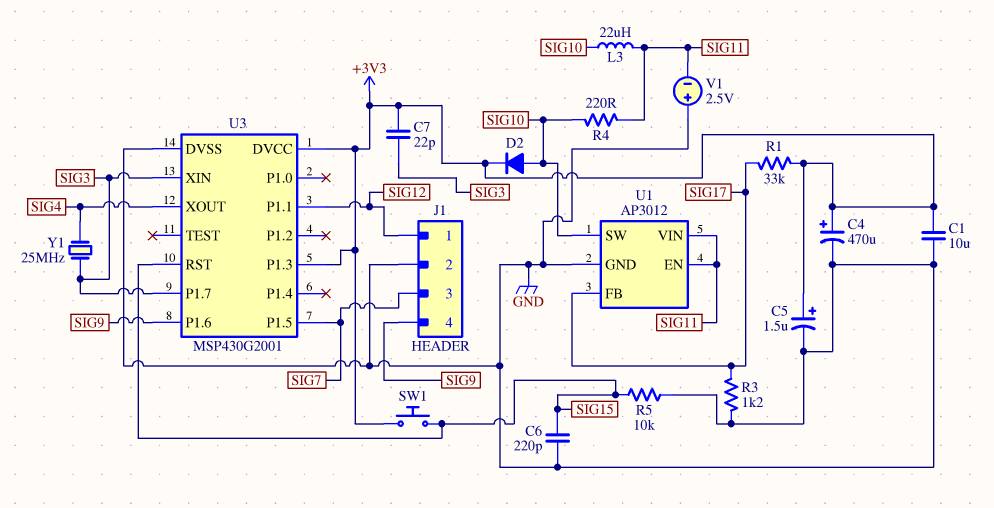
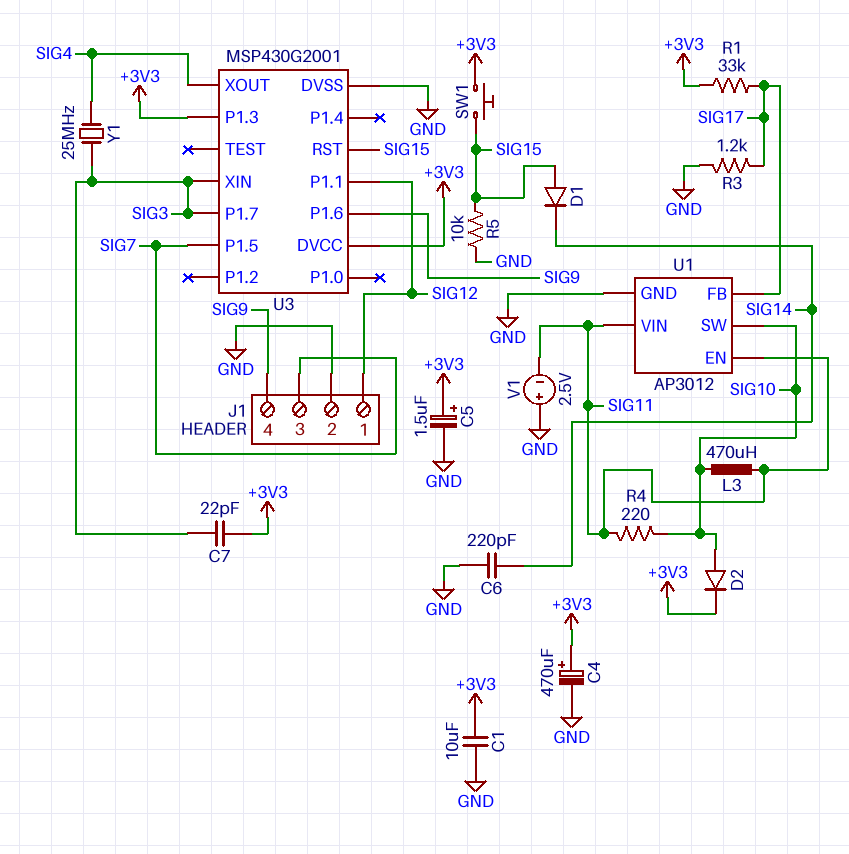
C6: 220pF (GND, SIG15) -> 220pF (GND, SIG14)
D1: none -> diode (A SIG15, K SIG14)
L3: 22uH (SIG10, SIG11) -> 470uH (SIG10, SIG11)

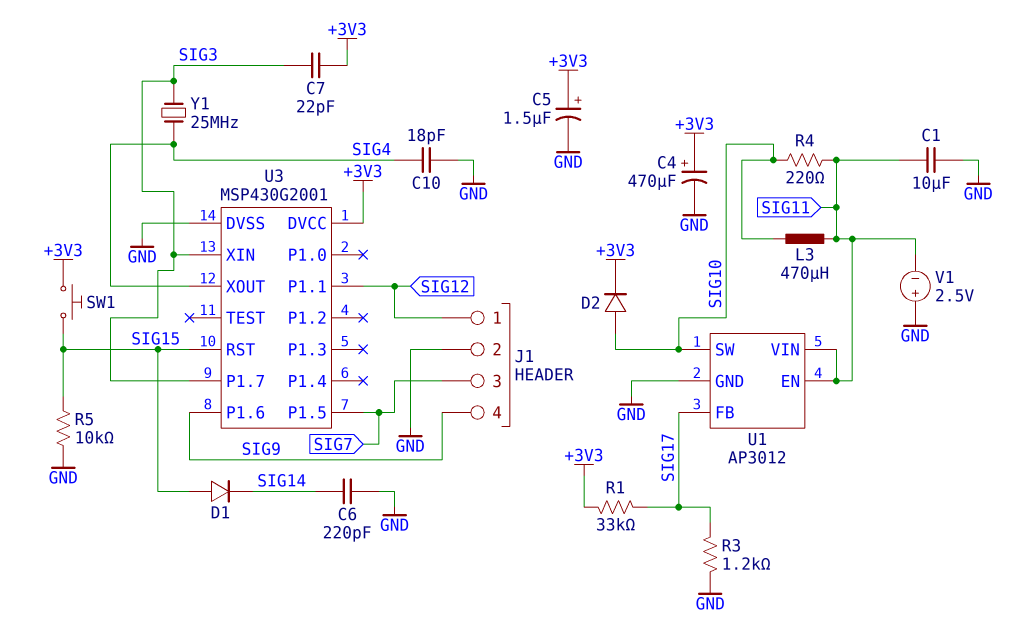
C1: 10uF (+3V3, GND) -> 10uF (GND, SIG11)
C10: none -> 18pF (GND, SIG4)
U3 pin P1.3: +3V3 -> none

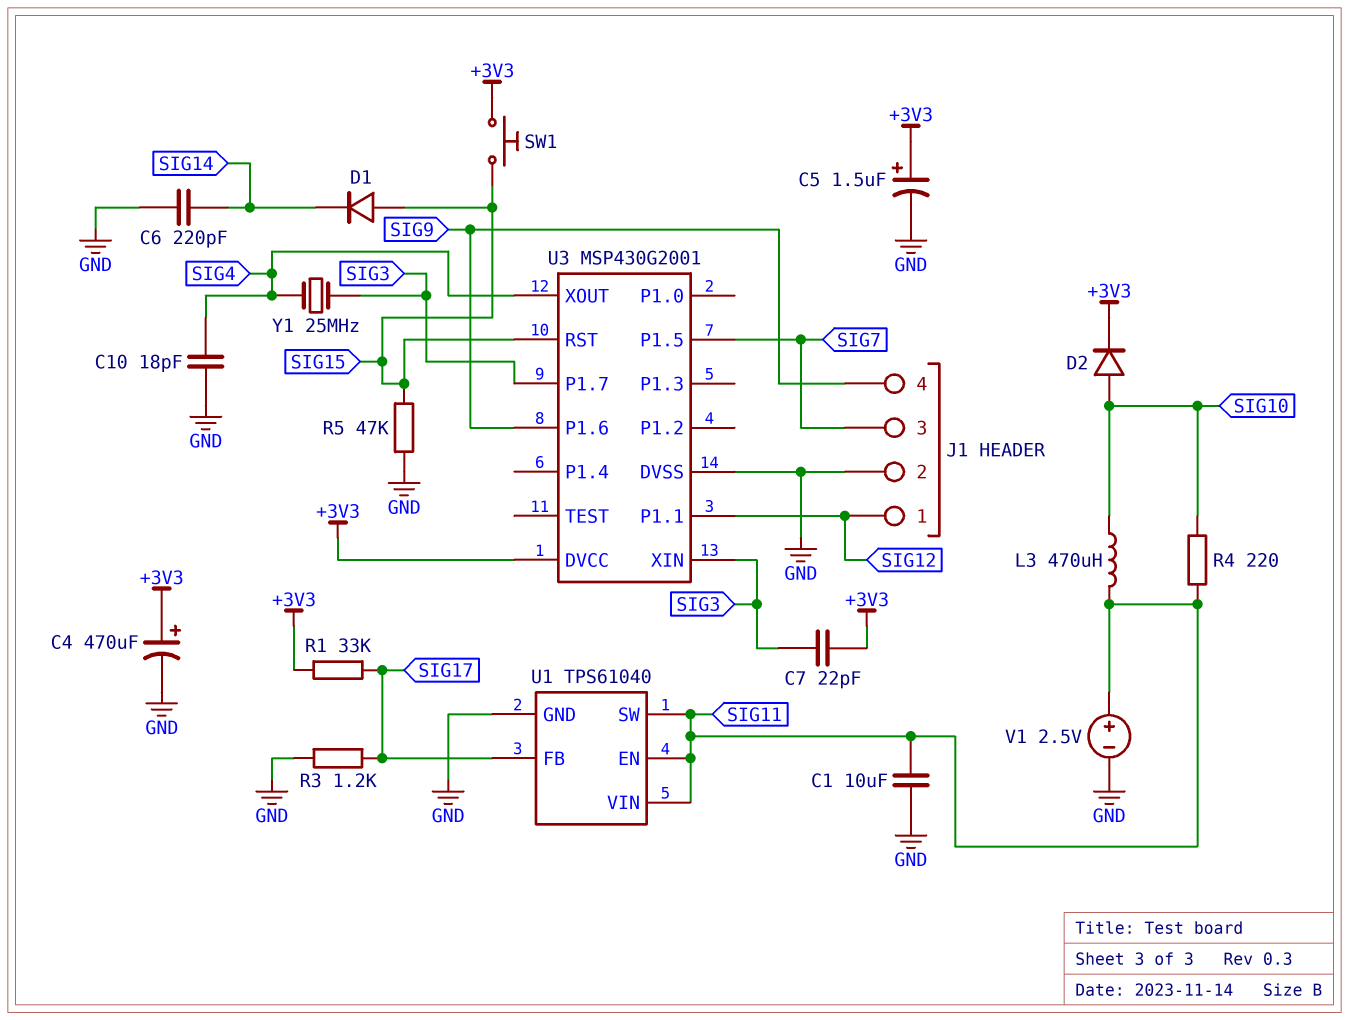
R5: 10k (GND, SIG15) -> 47k (GND, SIG15)
U1: AP3012 -> TPS61040
U1 pin SW: SIG10 -> SIG11
V1: 2.5V (plus GND, minus SIG11) -> 2.5V (plus SIG11, minus GND)

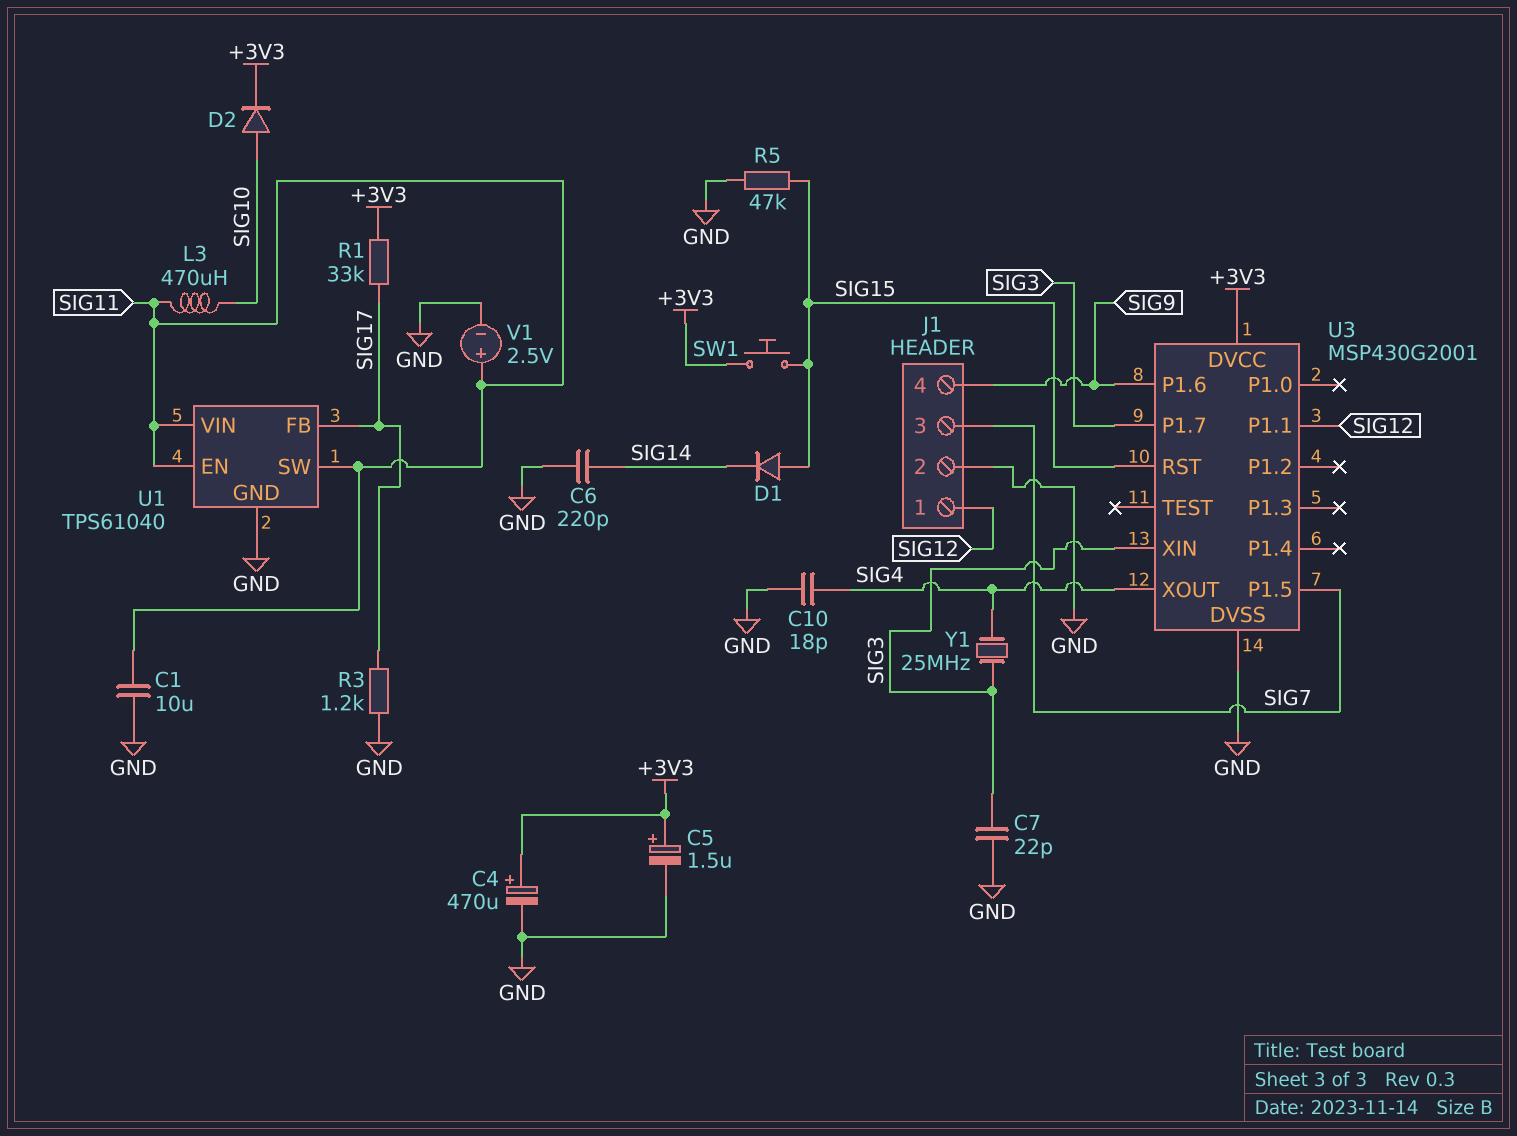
C7: 22pF (+3V3, SIG3) -> 22pF (GND, SIG3)
R4: 220 (SIG10, SIG11) -> none

